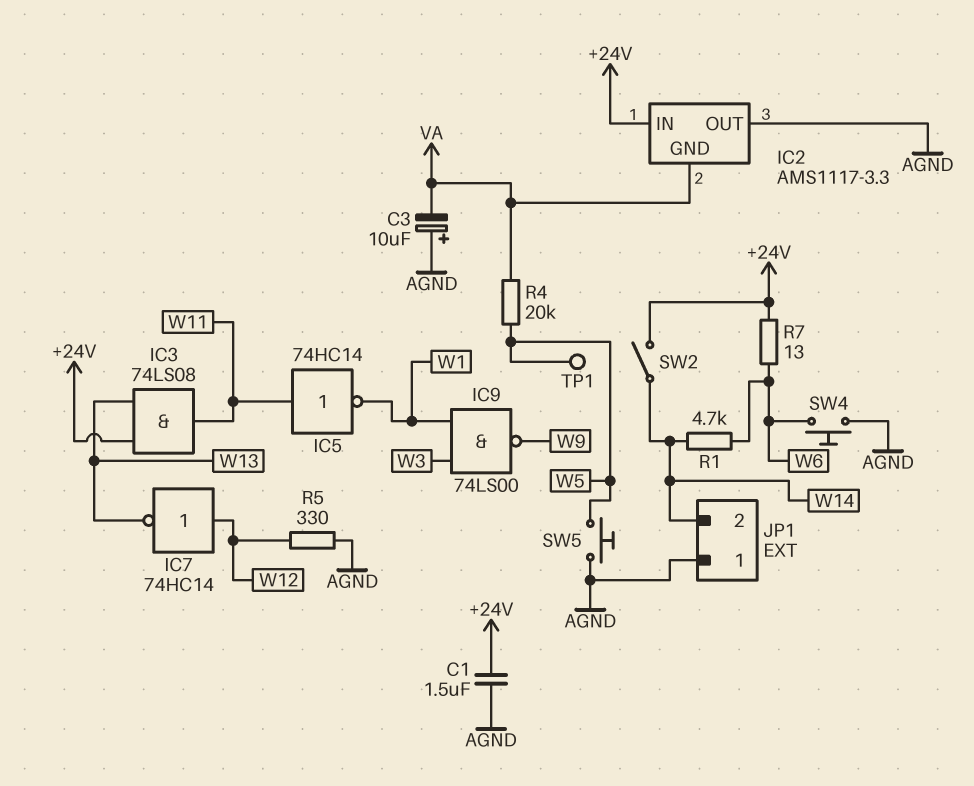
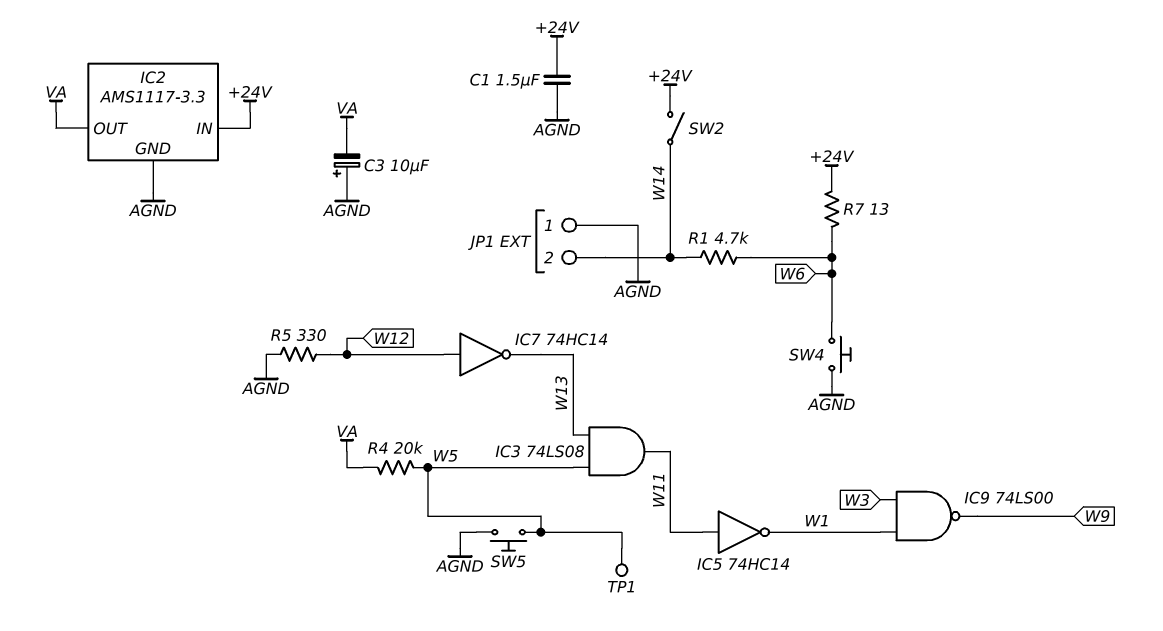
IC2 pin GND: VA -> AGND
IC2 pin OUT: AGND -> VA
IC3: AND 74LS08 (in +24V, in W13, out W11) -> AND 74LS08 (in W5, in W13, out W11)

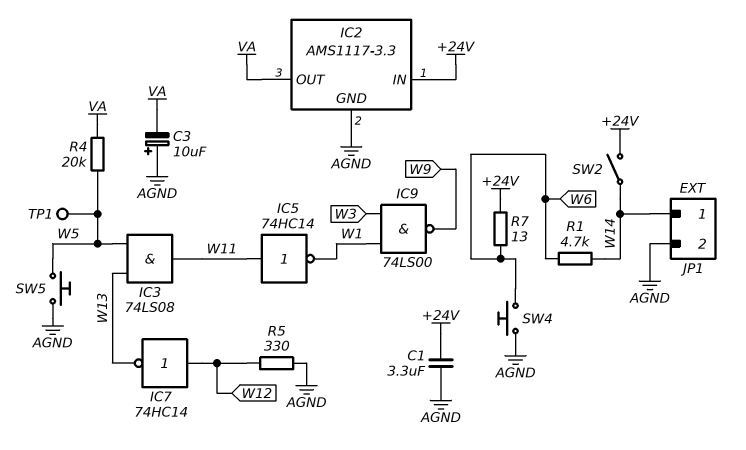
C1: 1.5uF (+24V, AGND) -> 3.3uF (+24V, AGND)
JP1 pin 1: AGND -> W14
JP1 pin 2: W14 -> AGND

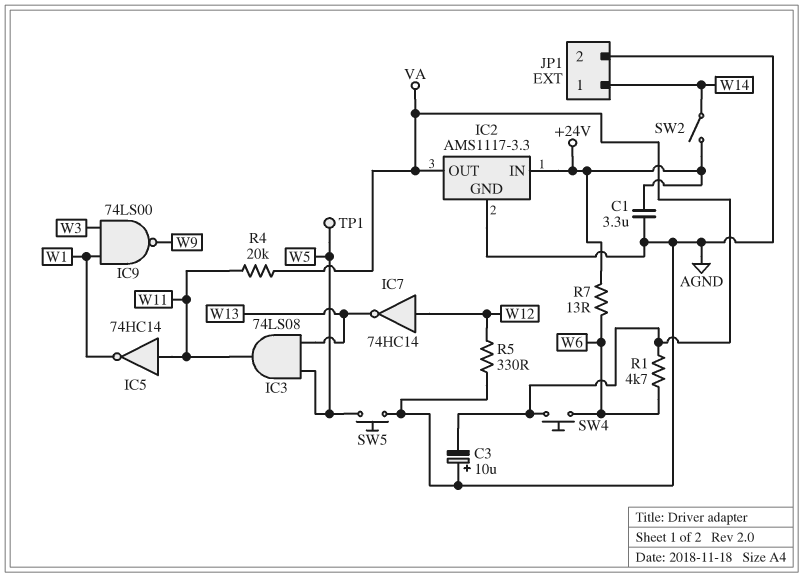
R1: 4.7k (W6, W14) -> 4.7k (VA, W6)
R4: 20k (VA, W5) -> 20k (VA, W11)
SW4: button (AGND, W6) -> button (VA, W6)

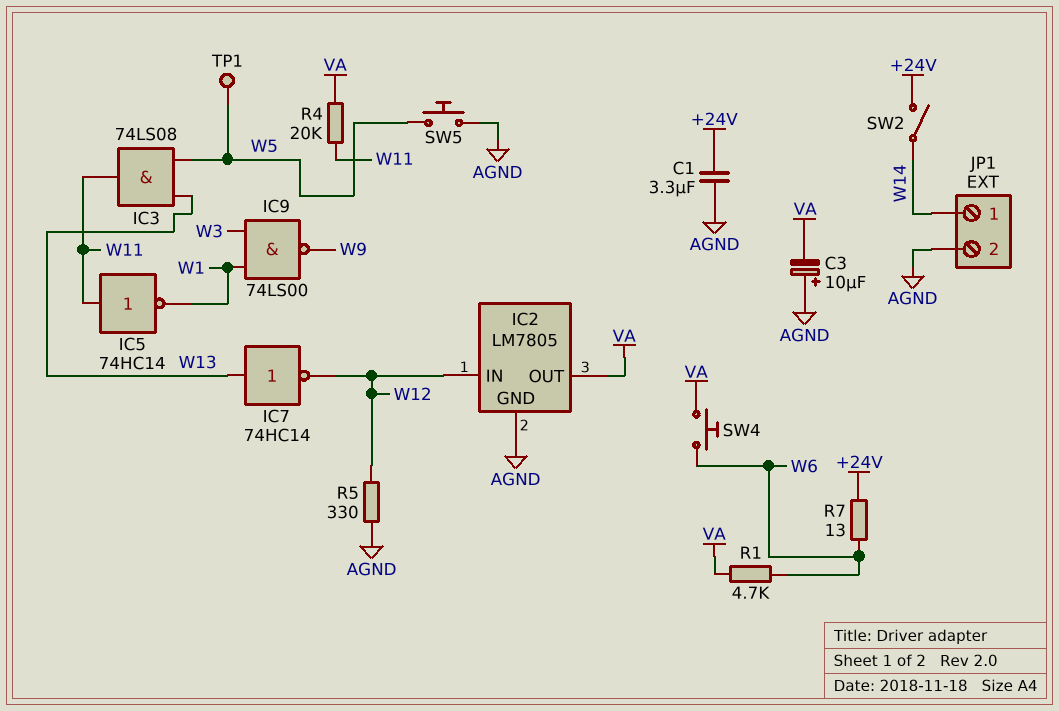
IC2: AMS1117-3.3 -> LM7805
IC2 pin IN: +24V -> W12
IC7: NOT 74HC14 (in W12, out W13) -> NOT 74HC14 (in W13, out W12)

